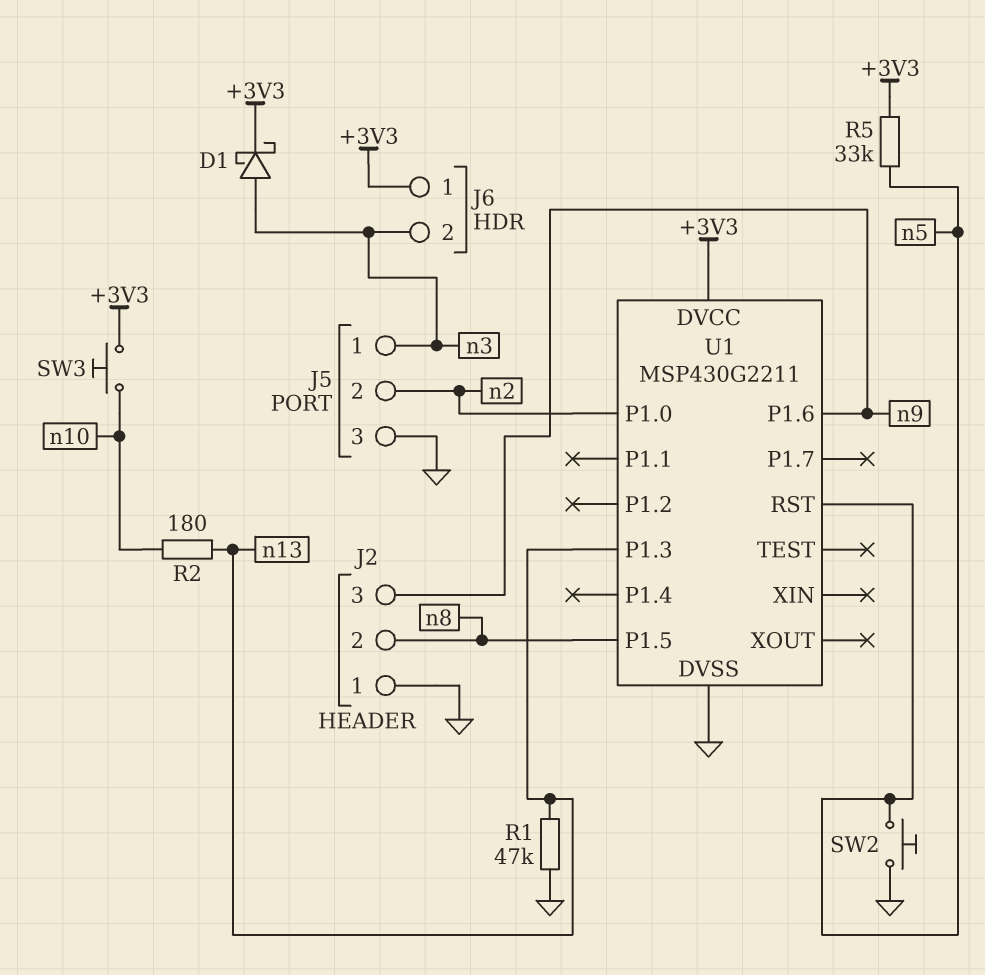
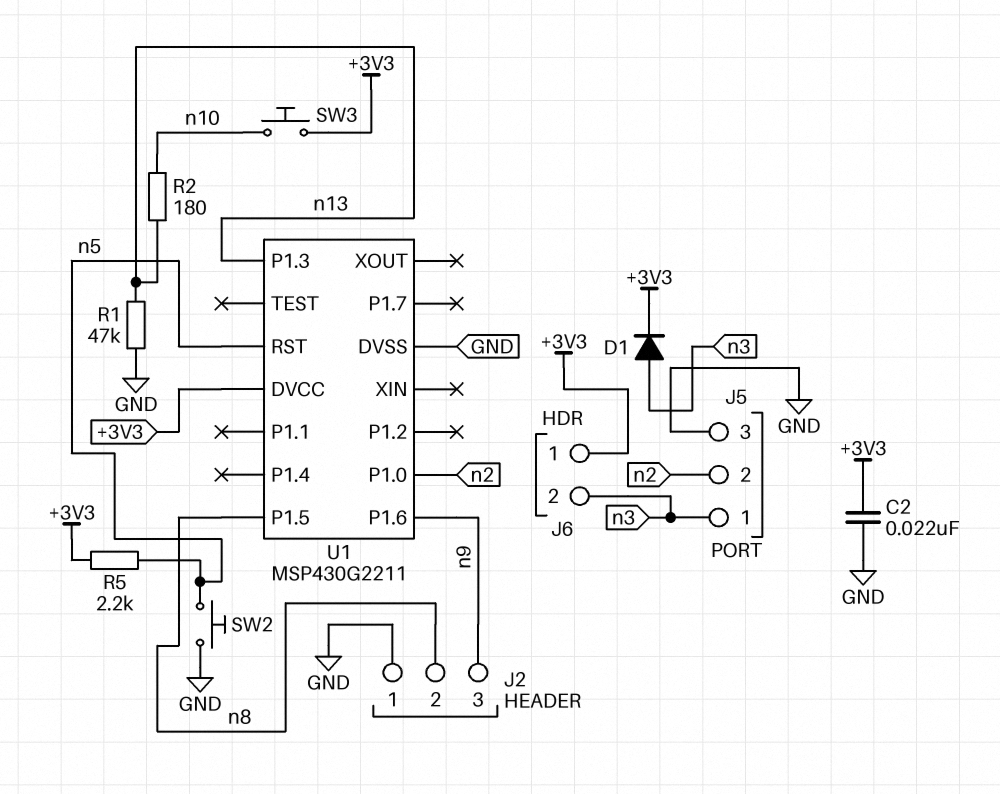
C2: none -> 22nF (+3V3, GND)
D1: schottky (A n3, K +3V3) -> diode (A n3, K +3V3)
R5: 33k (+3V3, n5) -> 2.2k (+3V3, n5)

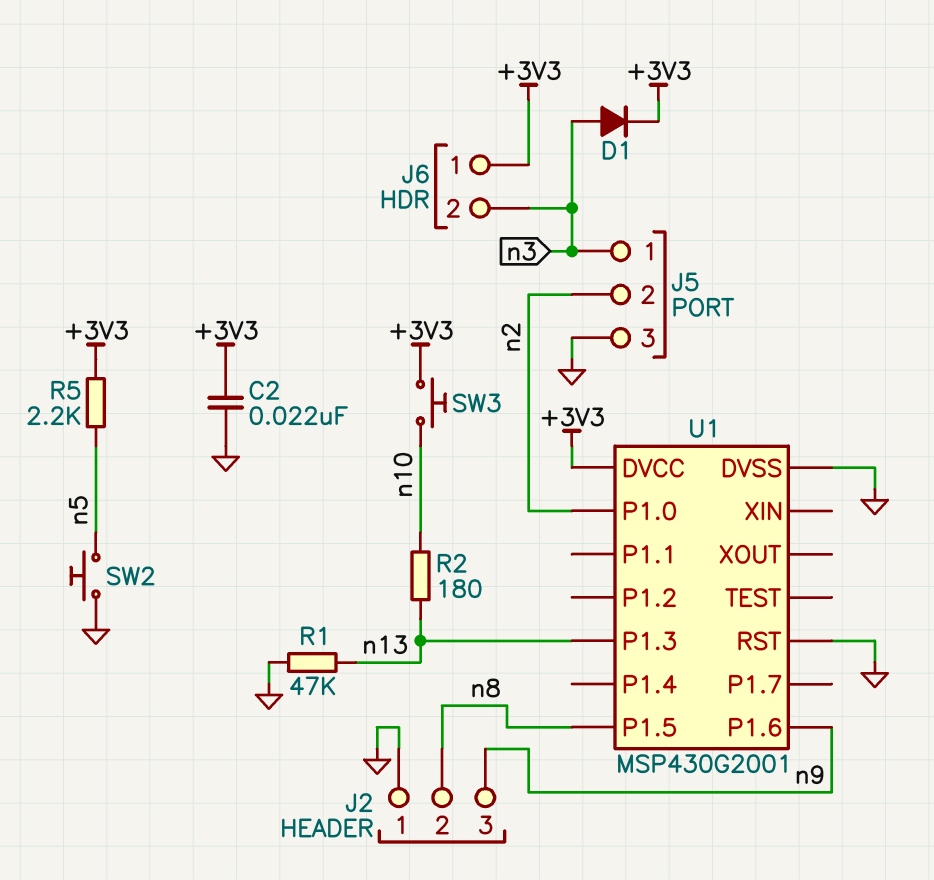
U1: MSP430G2211 -> MSP430G2001
U1 pin RST: n5 -> GND

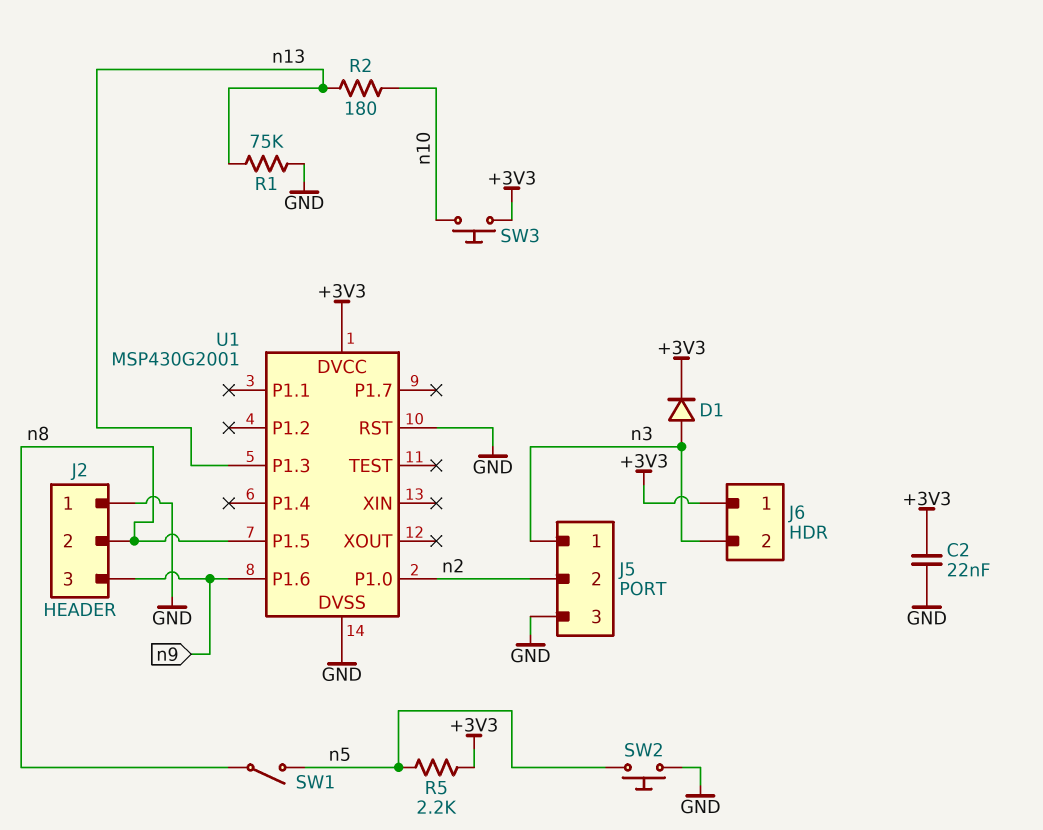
R1: 47k (GND, n13) -> 75k (GND, n13)
SW1: none -> switch (n5, n8)

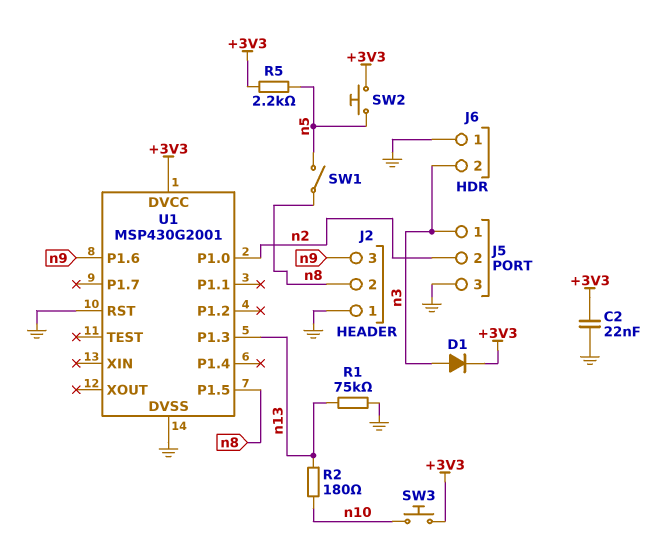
J6 pin 1: +3V3 -> GND
SW2: button (GND, n5) -> button (+3V3, n5)

